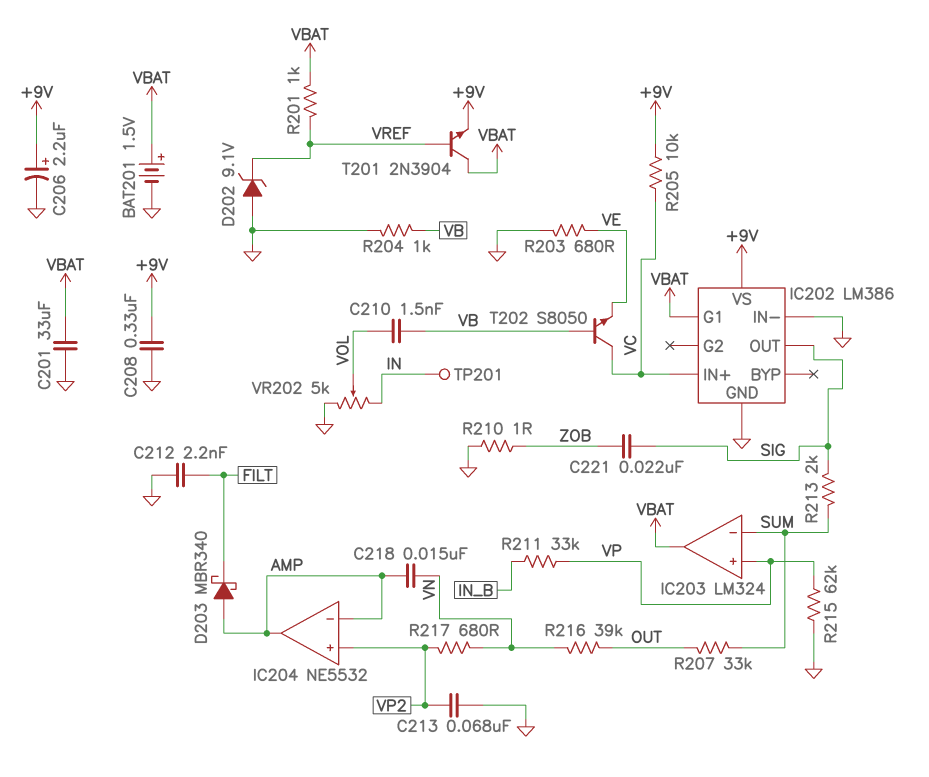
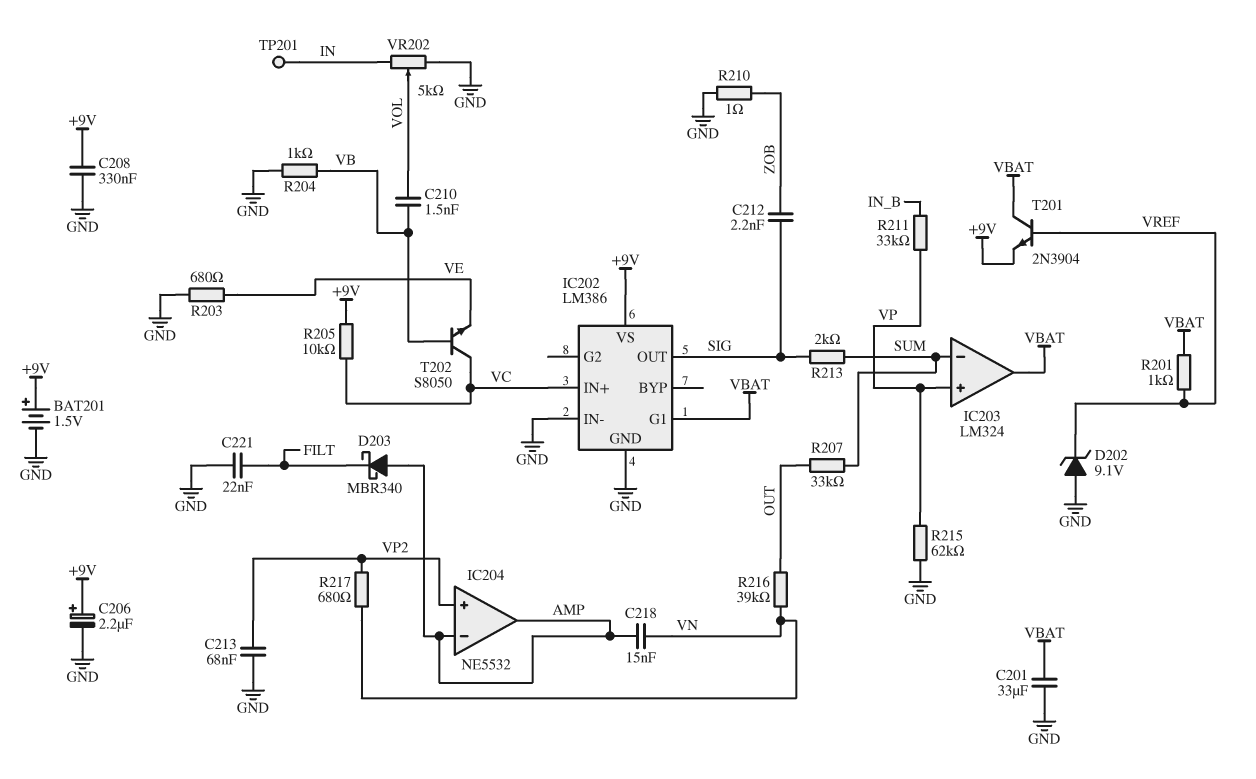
BAT201: 1.5V (plus VBAT, minus GND) -> 1.5V (plus +9V, minus GND)
C212: 2.2nF (FILT, GND) -> 2.2nF (SIG, ZOB)
C221: 22nF (SIG, ZOB) -> 22nF (FILT, GND)

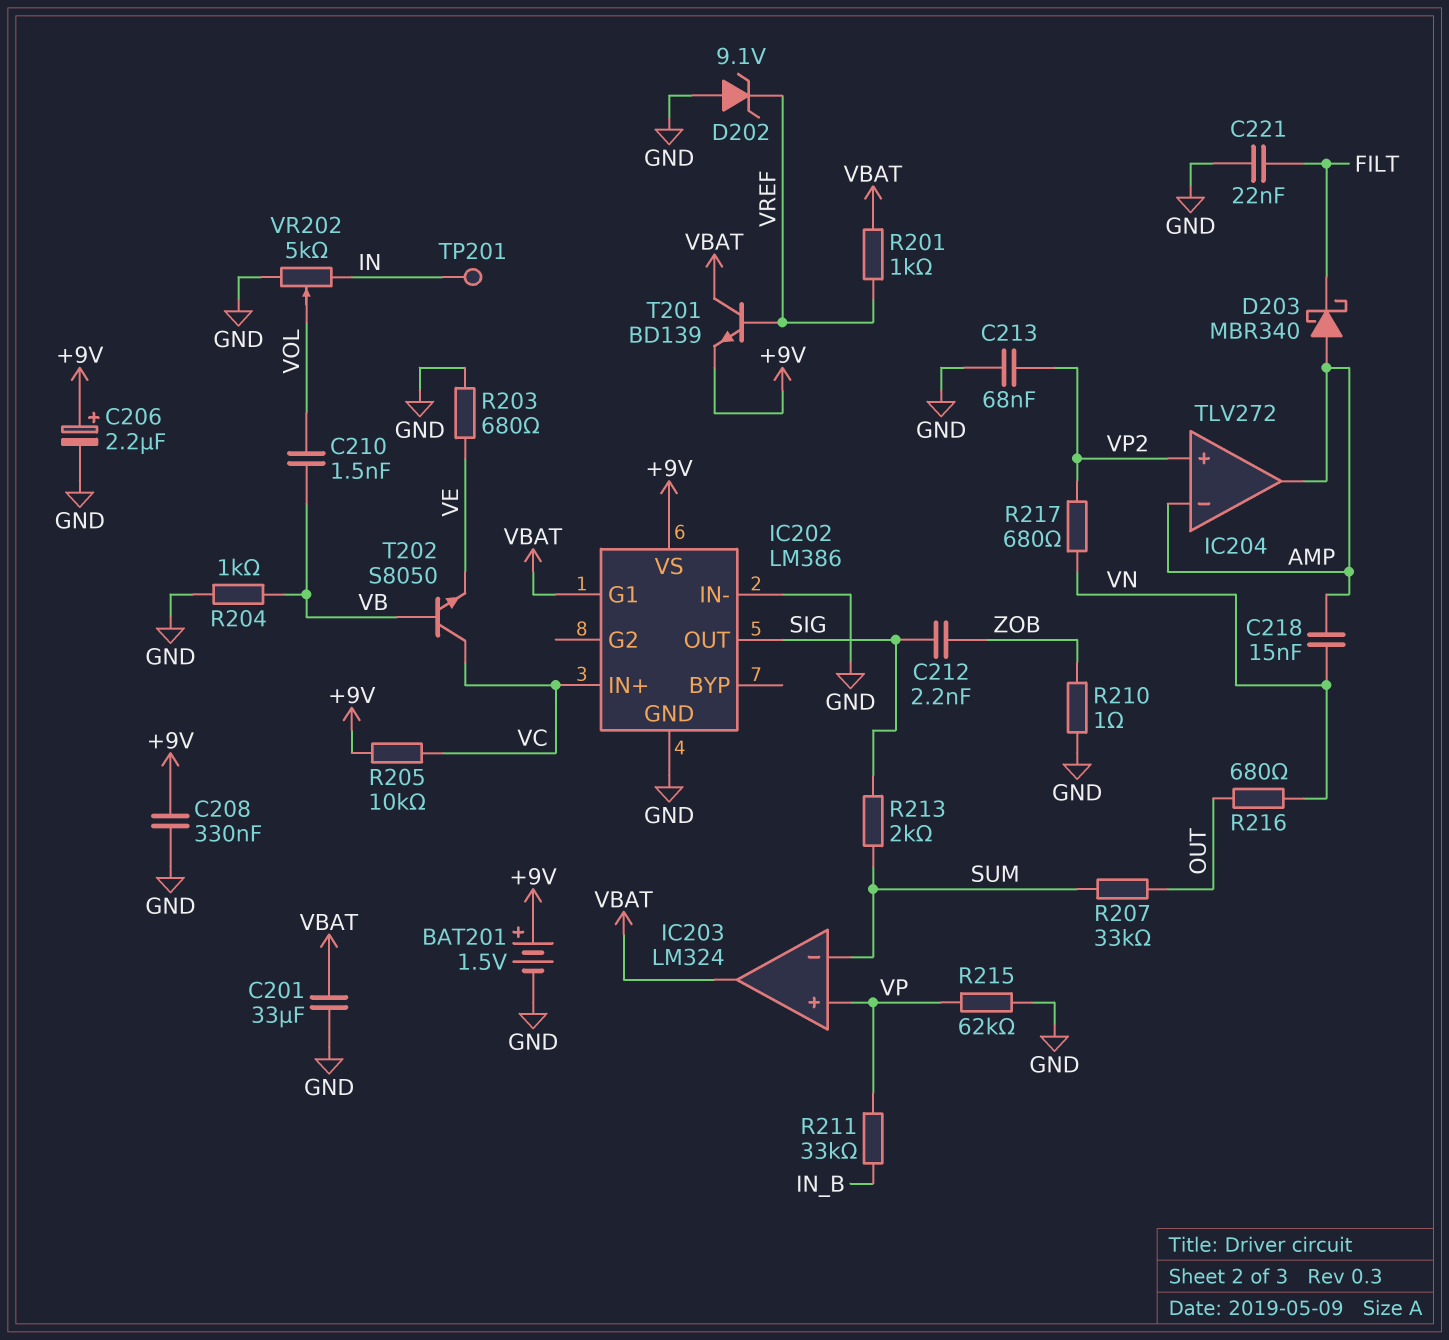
IC204: NE5532 -> TLV272
R216: 39k (OUT, VN) -> 680 (OUT, VN)
T201: NPN 2N3904 (B VREF, C VBAT, E +9V) -> NPN BD139 (B VREF, C VBAT, E +9V)

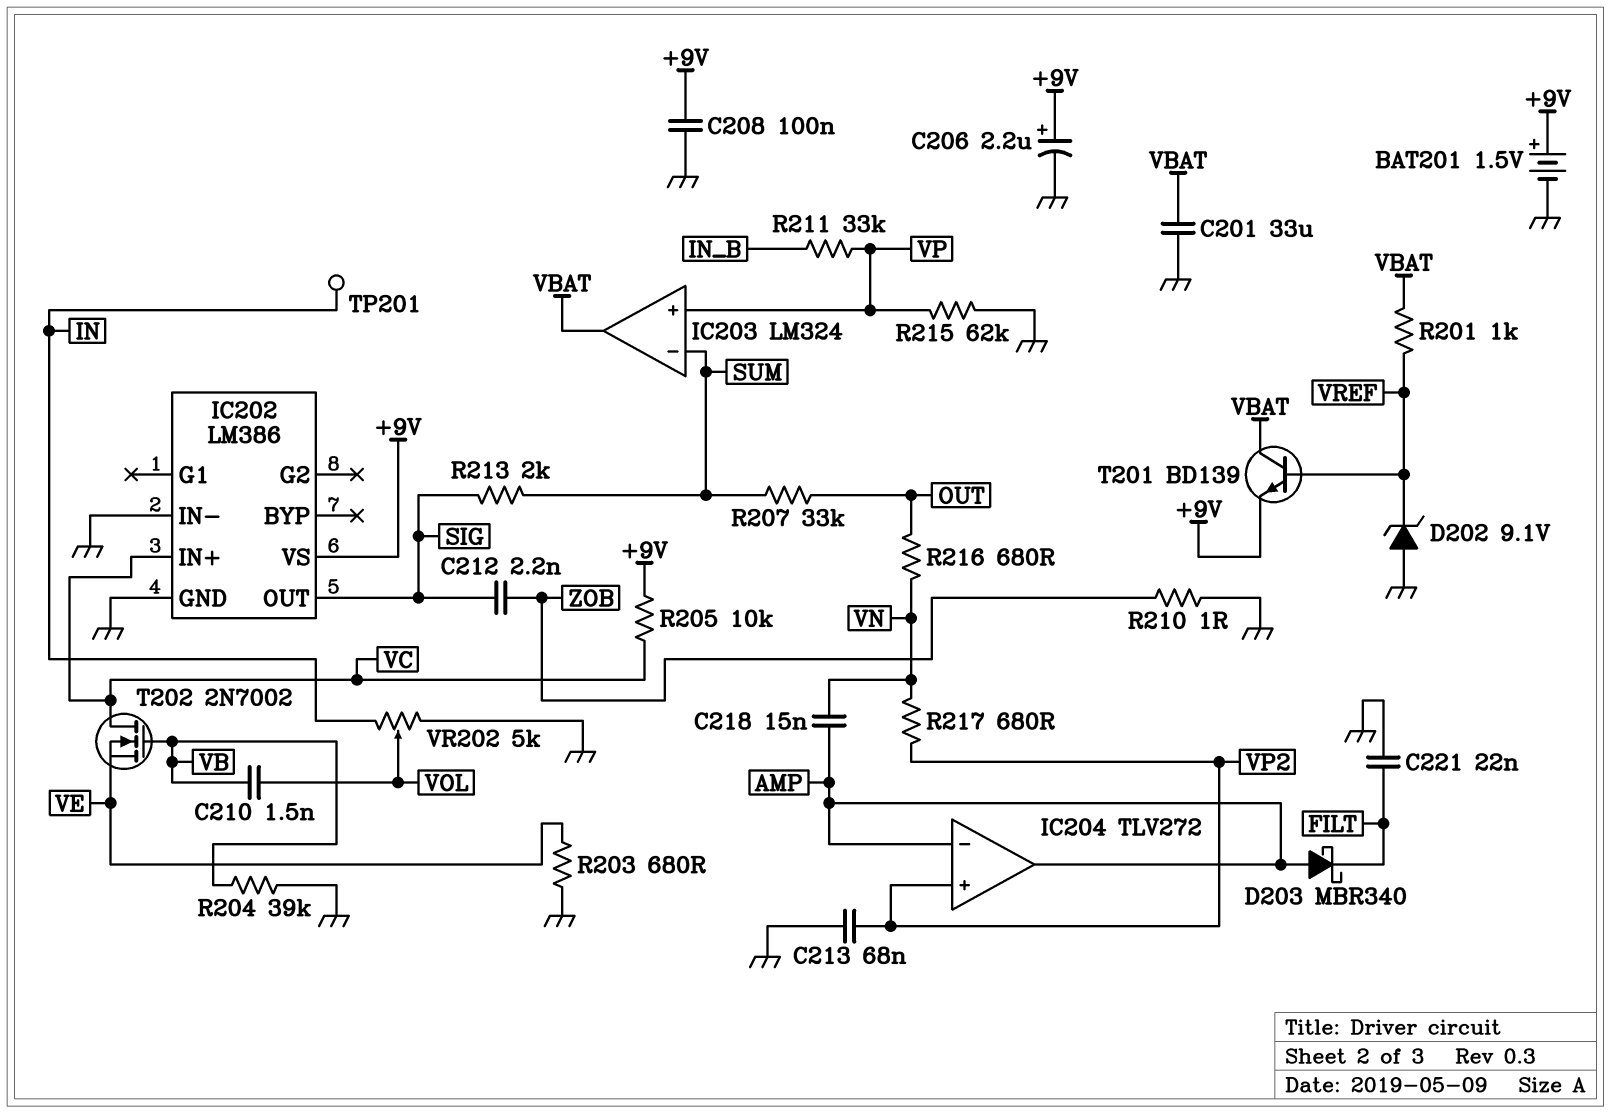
C208: 330nF (+9V, GND) -> 100nF (+9V, GND)
IC202 pin G1: VBAT -> none
R204: 1k (GND, VB) -> 39k (GND, VB)
T202: NPN S8050 (B VB, C VC, E VE) -> NMOS 2N7002 (G VB, D VC, S VE)

